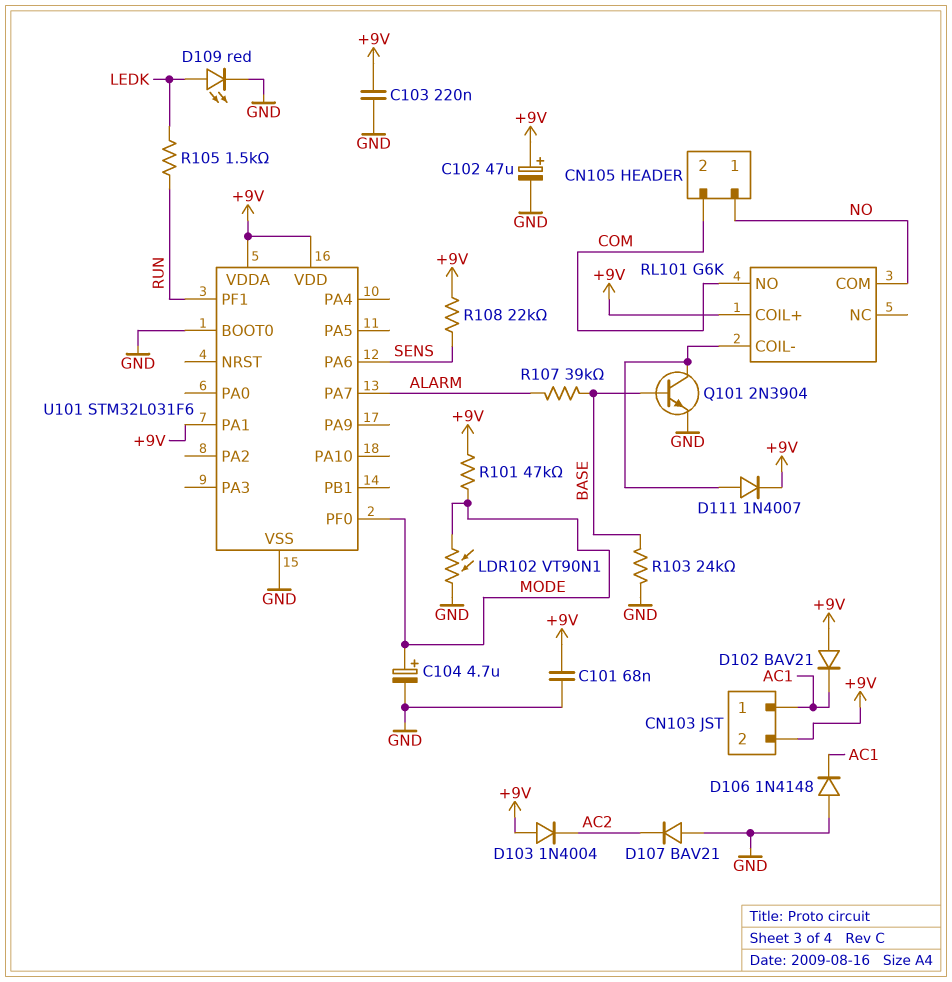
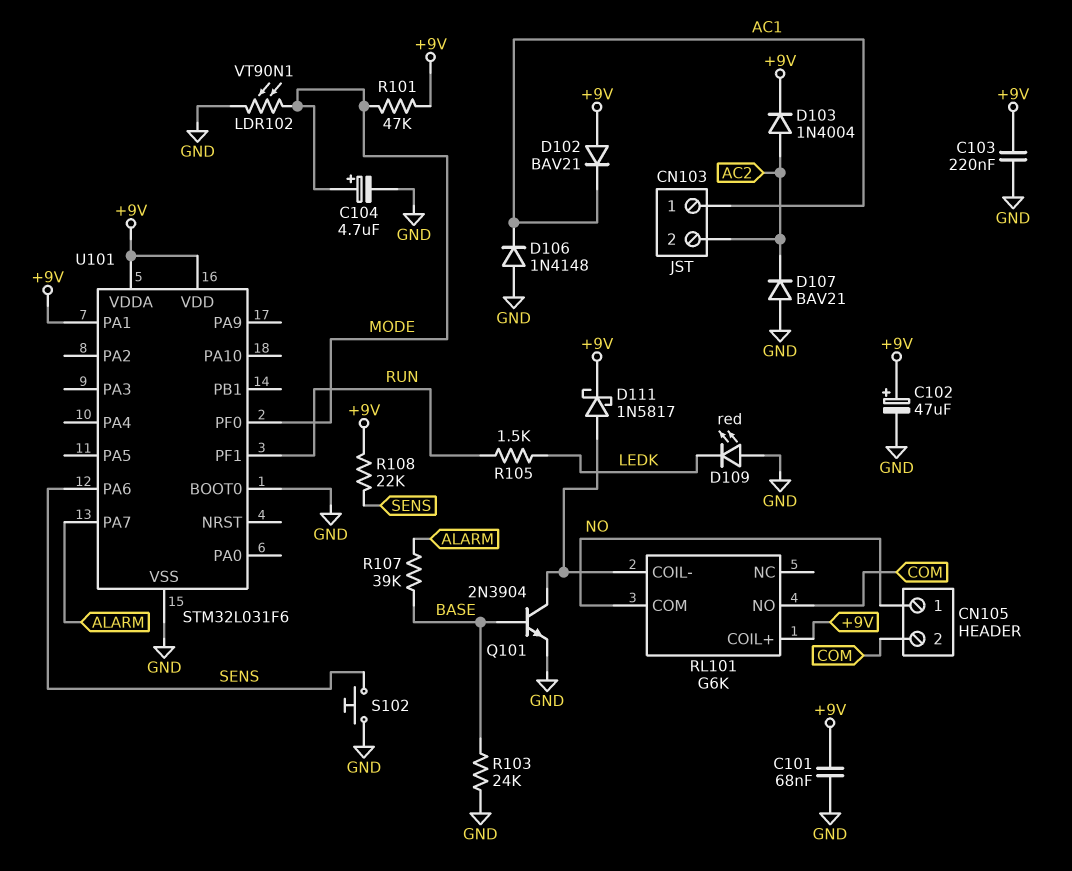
CN103 pin 2: +9V -> AC2
D103: diode 1N4004 (A +9V, K AC2) -> diode 1N4004 (A AC2, K +9V)
D109: LED red (A LEDK, K GND) -> LED red (A GND, K LEDK)
D111: diode 1N4007 (A RL101/COIL-, K +9V) -> schottky 1N5817 (A RL101/COIL-, K +9V)
S102: none -> button (GND, SENS)

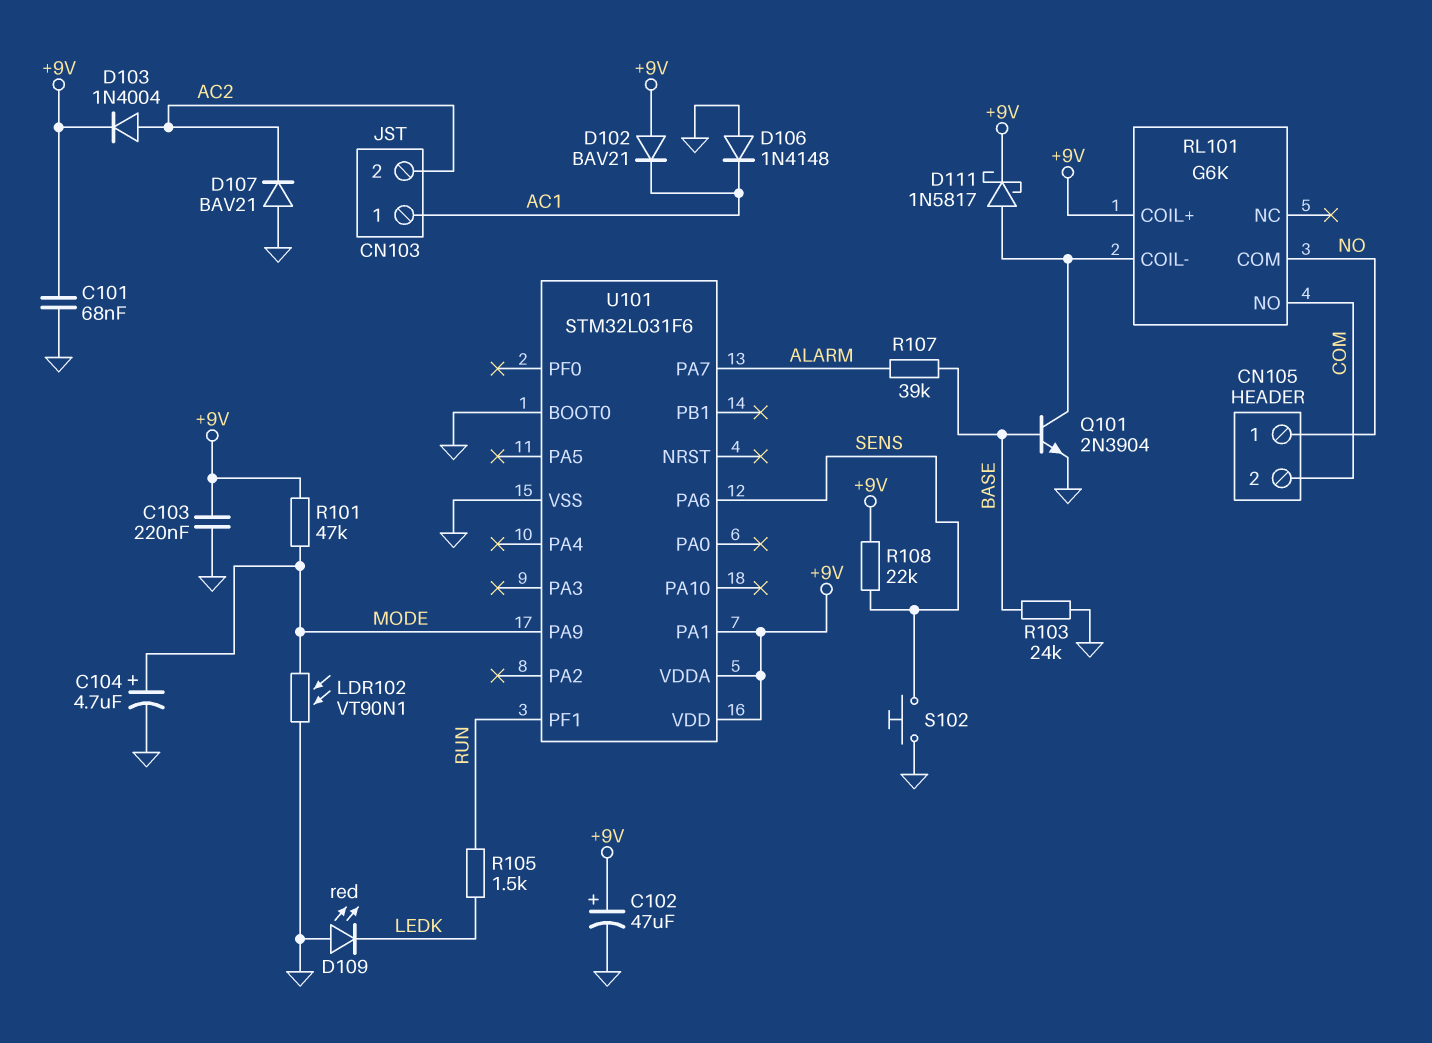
U101 pin PA9: none -> MODE
U101 pin PF0: MODE -> none

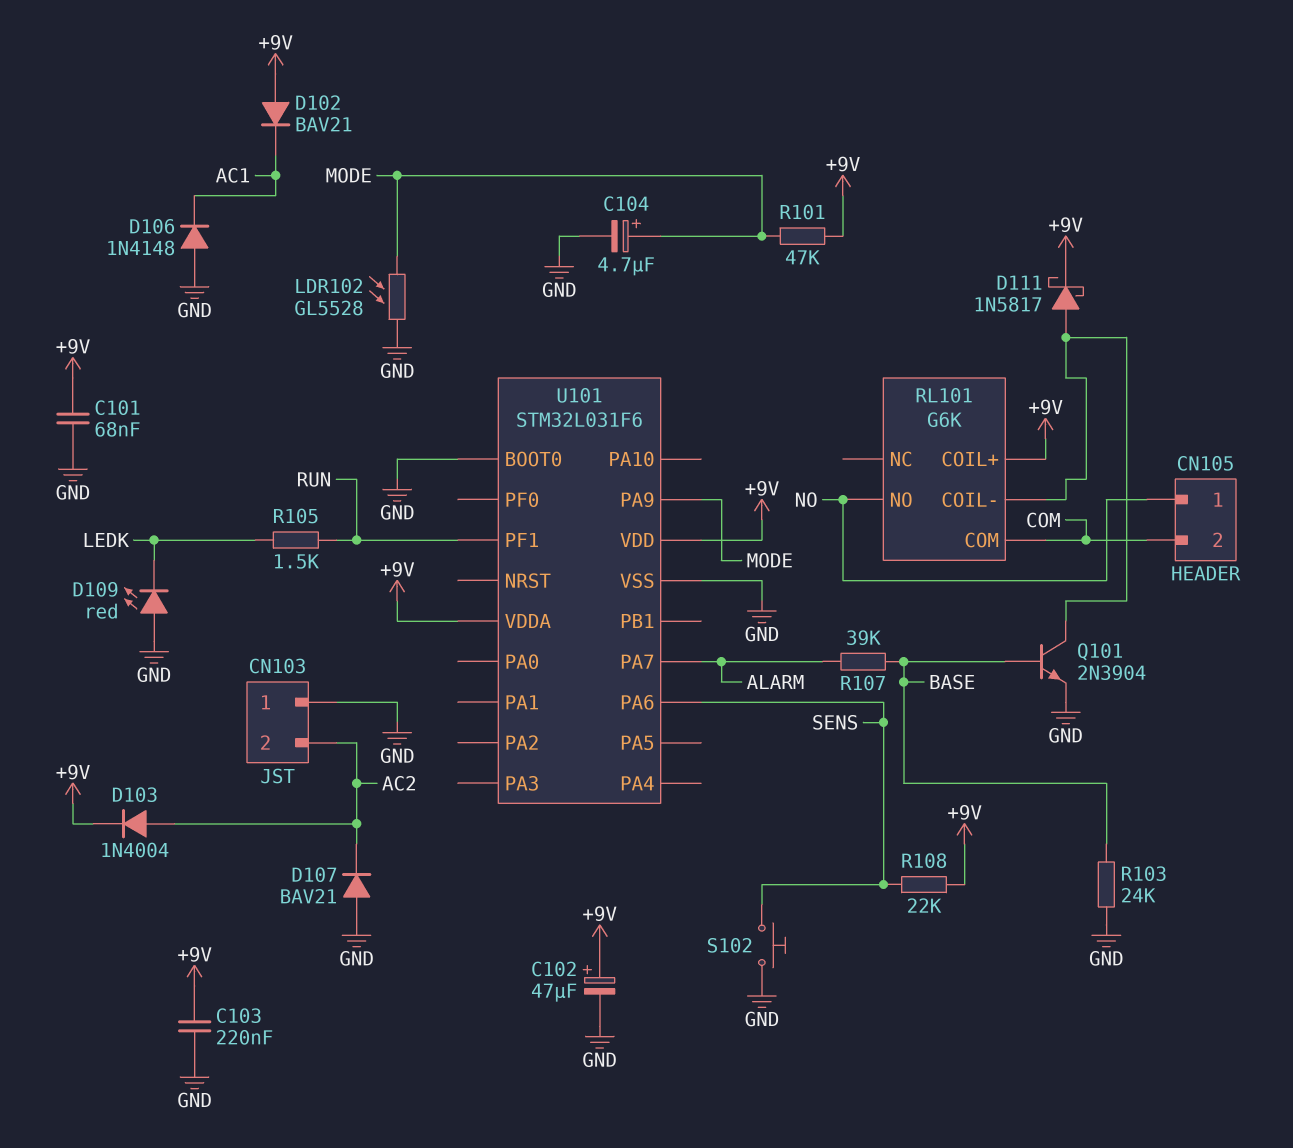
CN103 pin 1: AC1 -> GND
LDR102: VT90N1 (GND, MODE) -> GL5528 (GND, MODE)
RL101 pin COM: NO -> COM
RL101 pin NO: COM -> NO
U101 pin PA1: +9V -> none

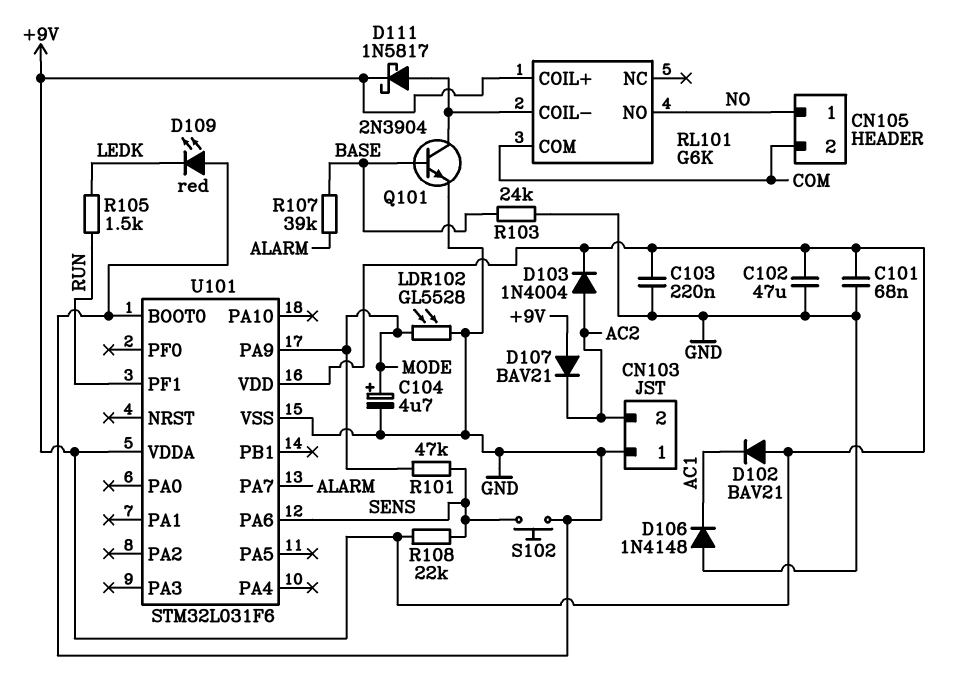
C102: 47uF (plus +9V, minus GND) -> 47uF (+9V, GND)
D107: diode BAV21 (A GND, K AC2) -> diode BAV21 (A +9V, K AC2)
R101: 47k (+9V, MODE) -> 47k (MODE, SENS)

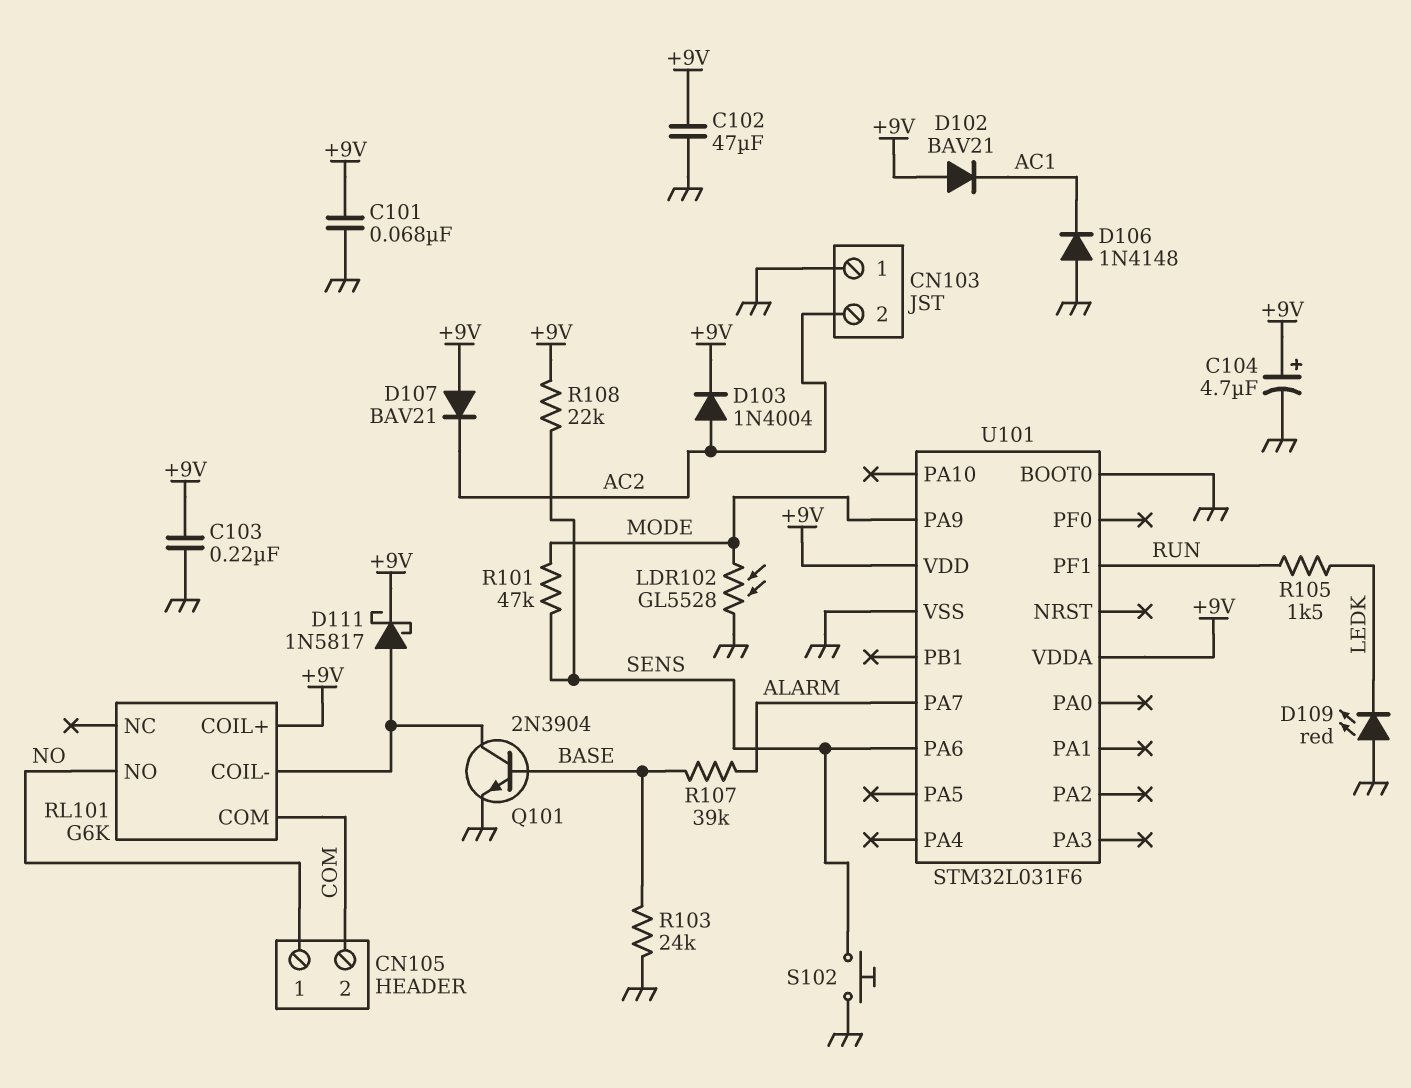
C104: 4.7uF (plus MODE, minus GND) -> 4.7uF (plus +9V, minus GND)

